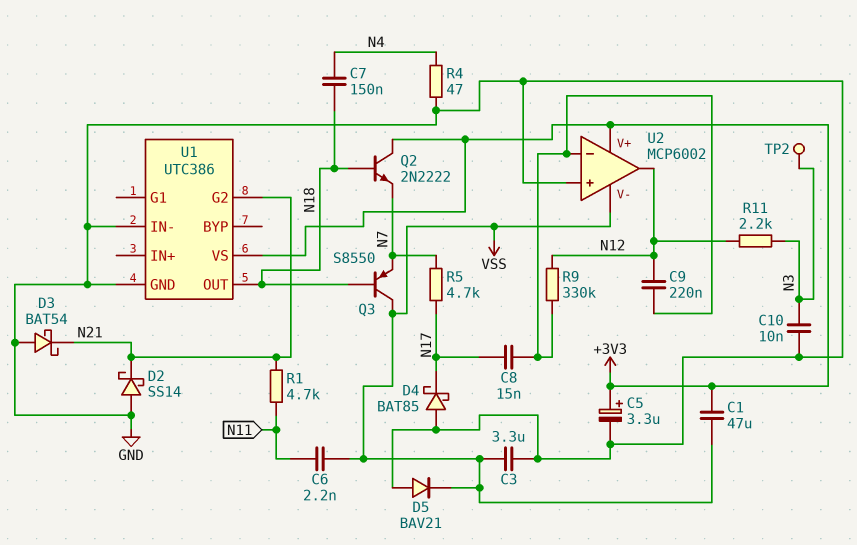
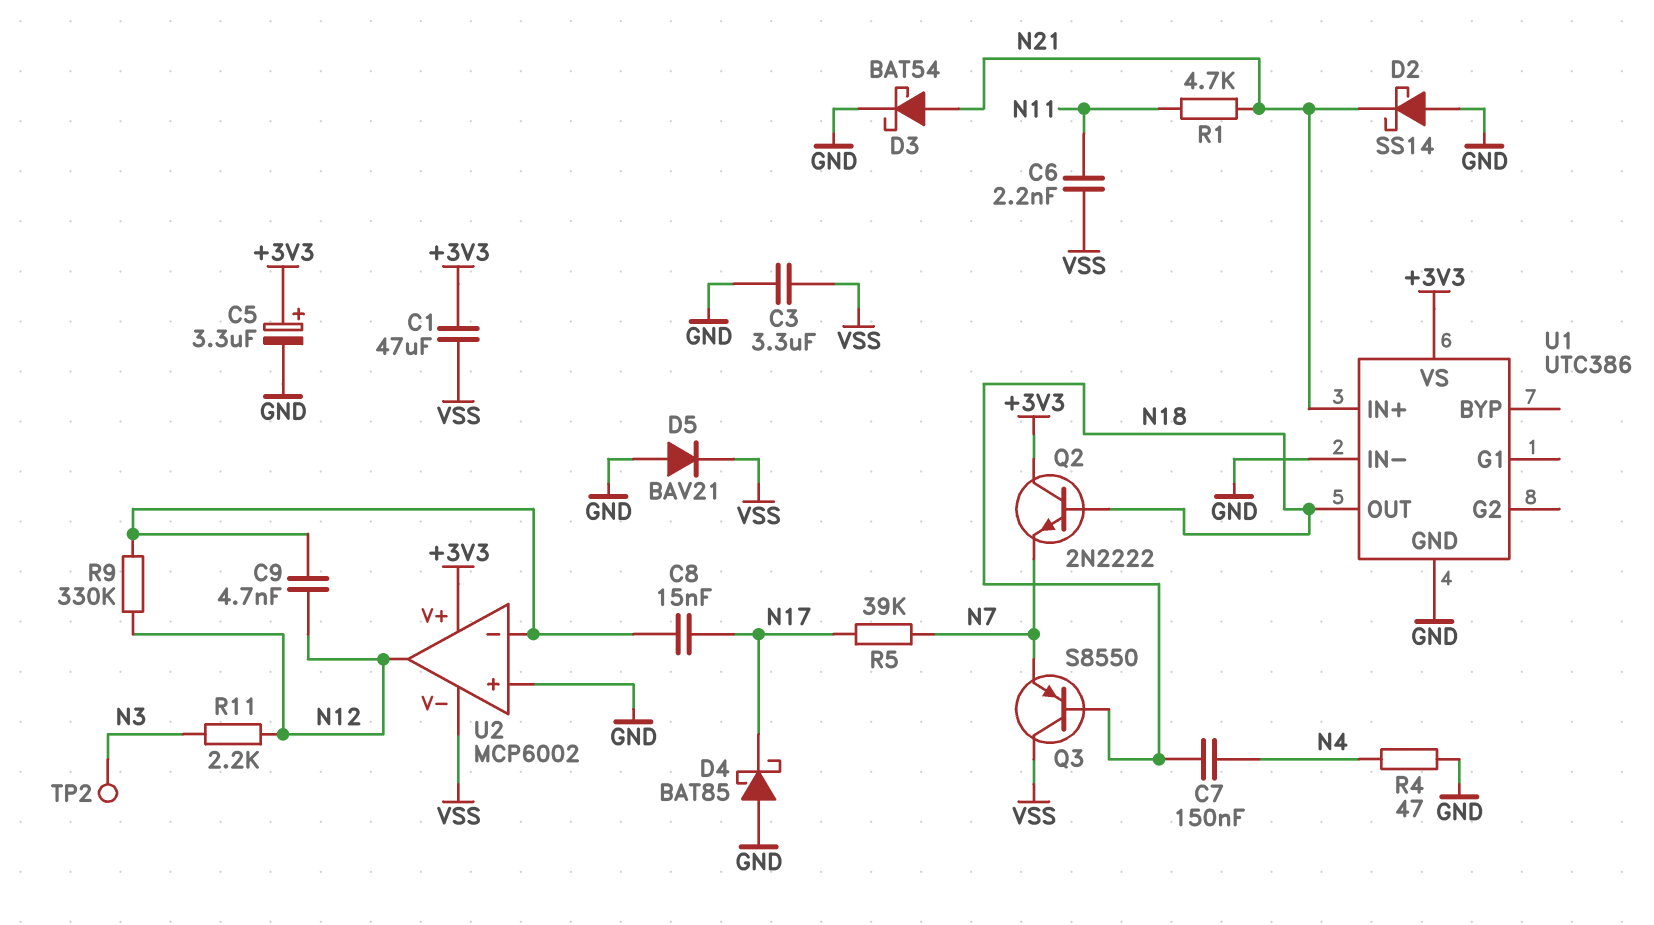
C9: 220nF (N12, U2/in-) -> 4.7nF (N12, U2/in-)
C10: 10nF (GND, N3) -> none
D3: schottky BAT54 (A GND, K N21) -> schottky BAT54 (A N21, K GND)
R5: 4.7k (N7, N17) -> 39k (N7, N17)
U1 pin G2: N21 -> none
U1 pin IN+: none -> N21

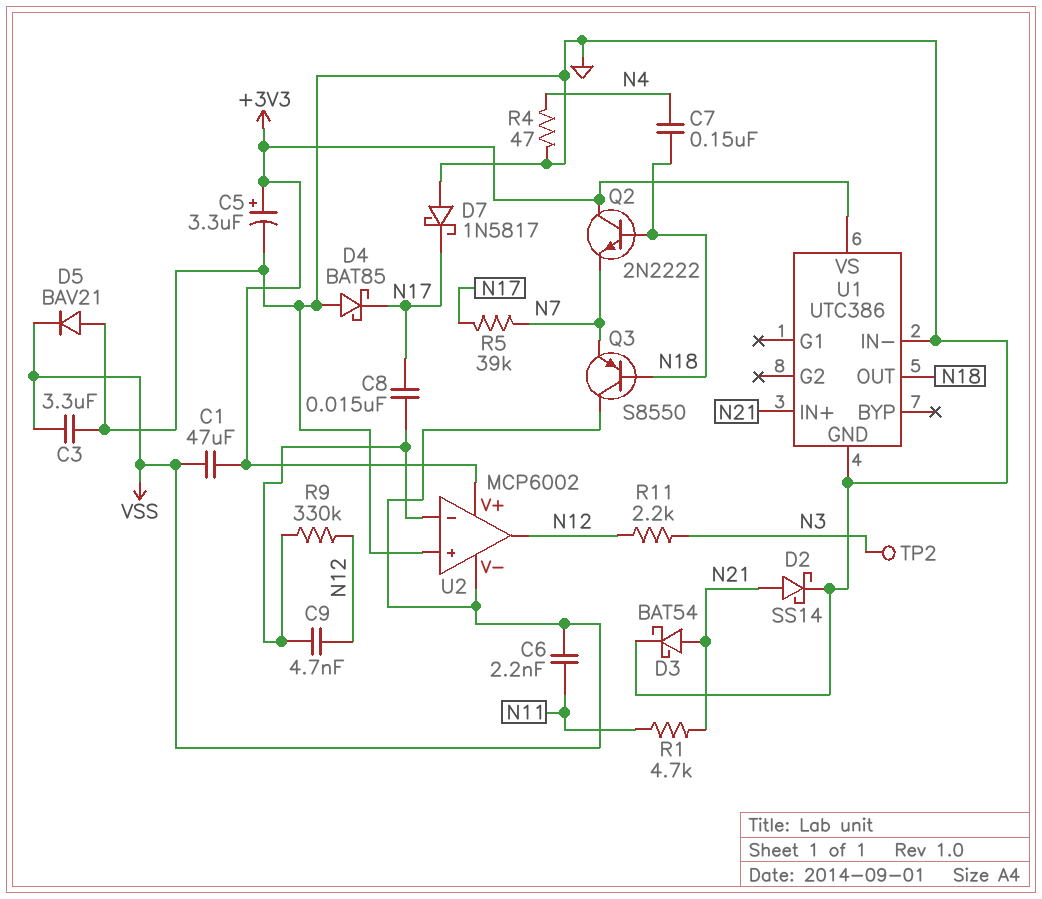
D2: schottky SS14 (A GND, K N21) -> schottky SS14 (A N21, K GND)
D7: none -> schottky 1N5817 (A GND, K N17)

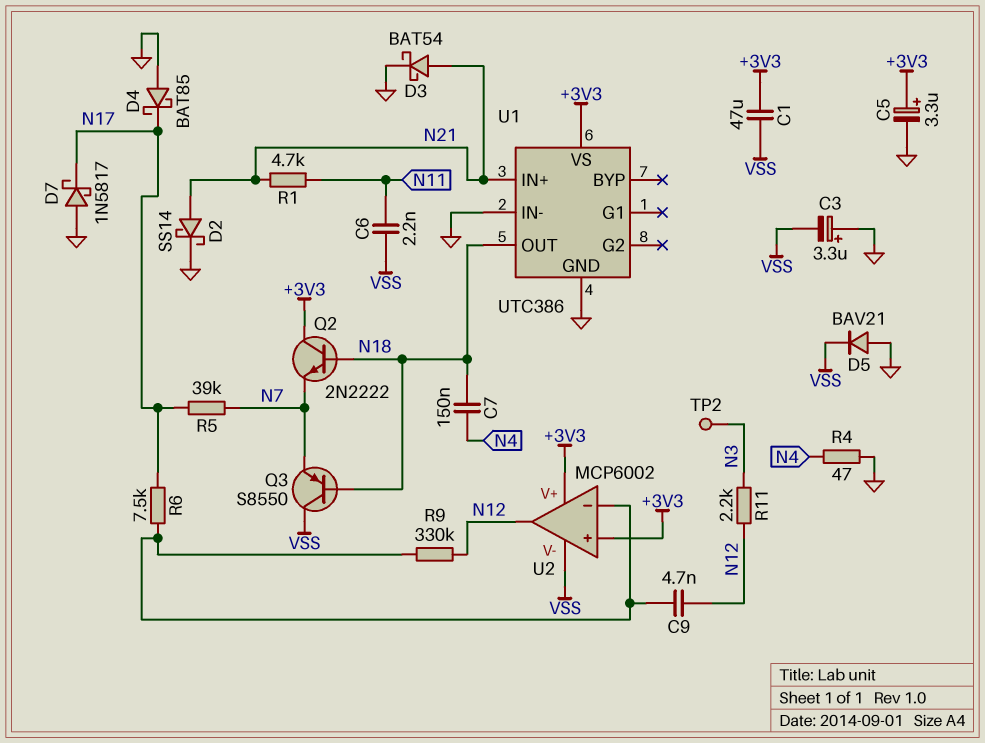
C3: 3.3uF (GND, VSS) -> 3.3uF (plus GND, minus VSS)
C8: 15nF (N17, U2/in-) -> none
R6: none -> 7.5k (N17, U2/in-)
U2 pin in+: GND -> +3V3

